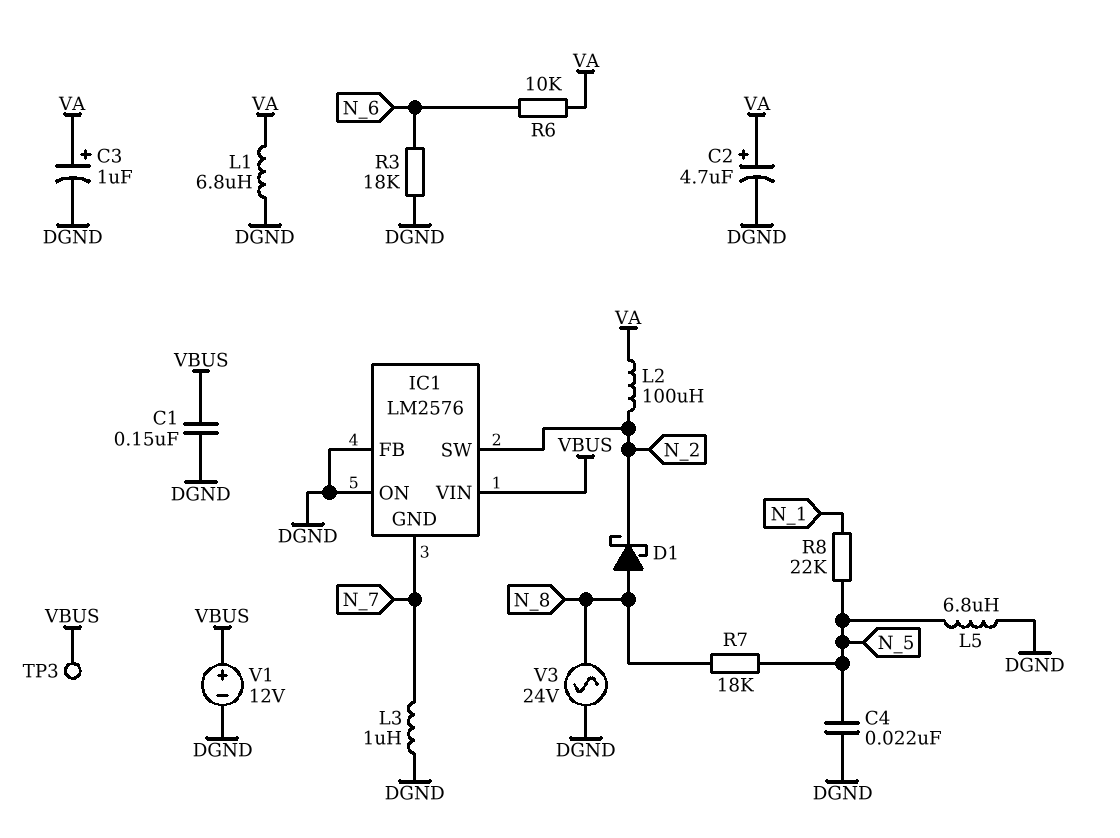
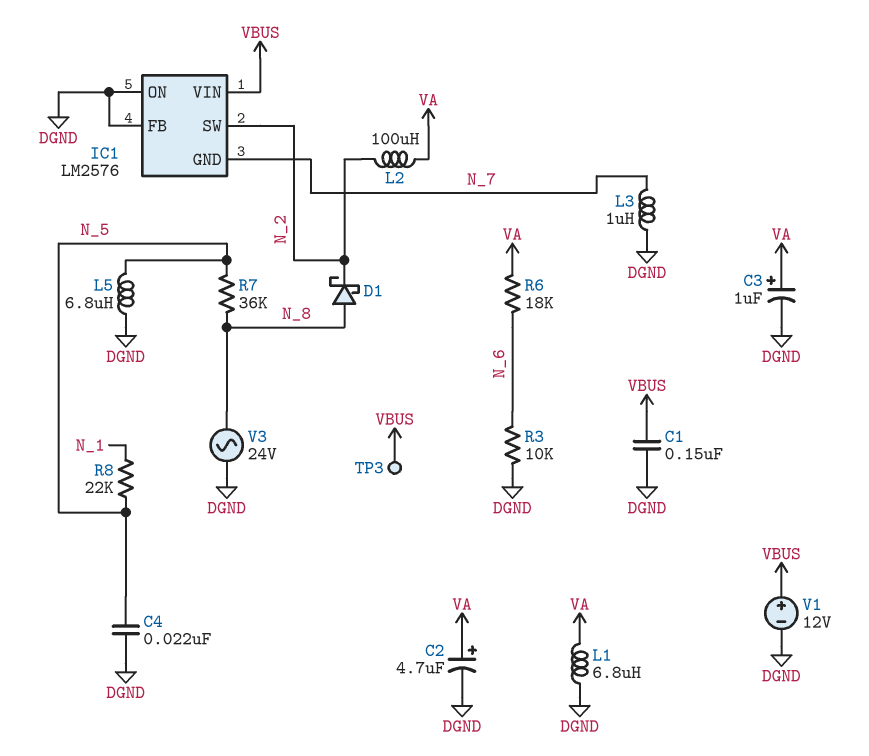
R3: 18k (DGND, N_6) -> 10k (DGND, N_6)
R6: 10k (N_6, VA) -> 18k (N_6, VA)
R7: 18k (N_5, N_8) -> 36k (N_5, N_8)

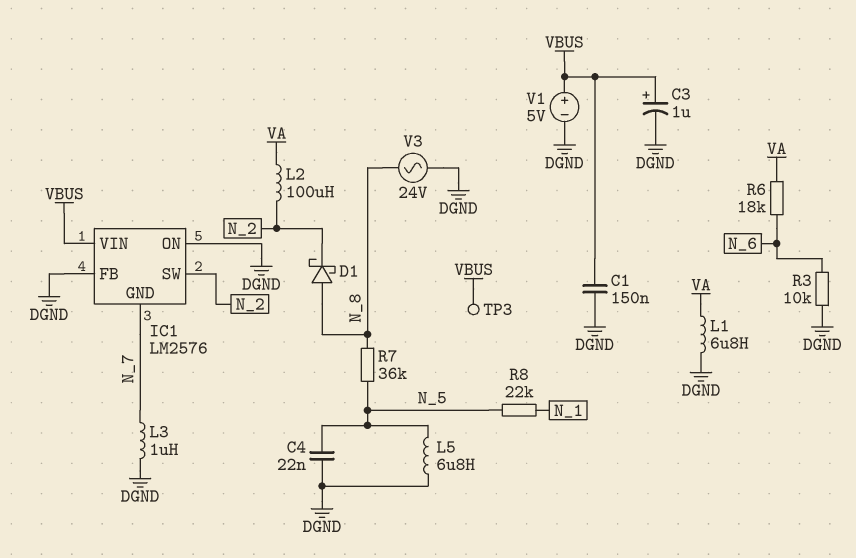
C2: 4.7uF (plus VA, minus DGND) -> none
C3: 1uF (plus VA, minus DGND) -> 1uF (plus VBUS, minus DGND)
V1: 12V (plus VBUS, minus DGND) -> 5V (plus VBUS, minus DGND)

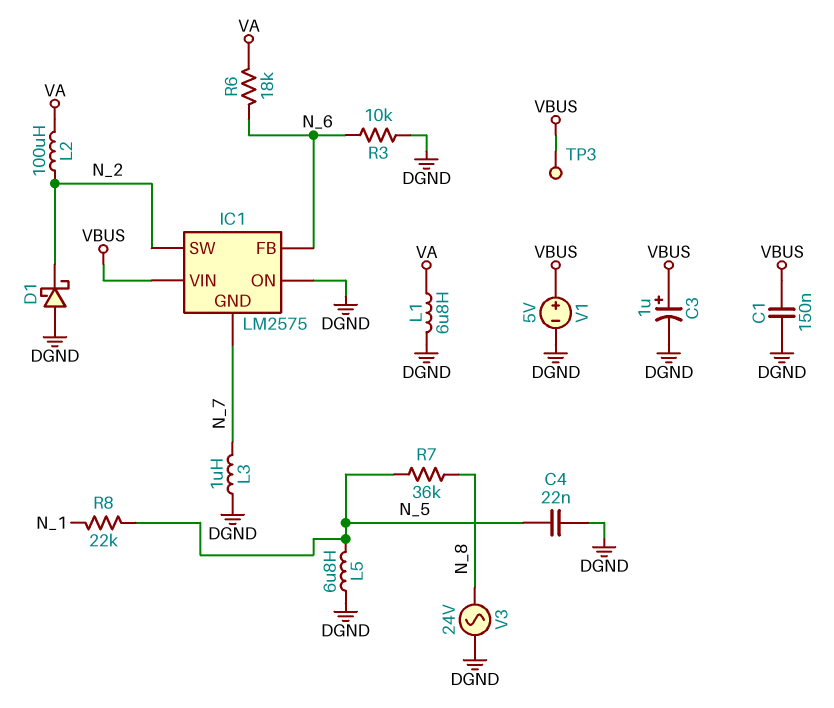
D1: schottky (A N_8, K N_2) -> schottky (A DGND, K N_2)
IC1: LM2576 -> LM2575
IC1 pin FB: DGND -> N_6

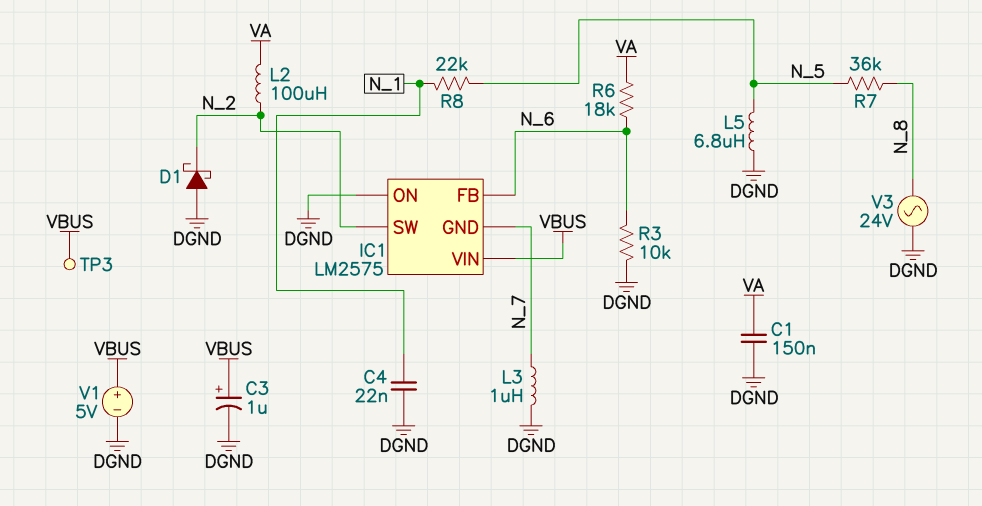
C1: 150nF (DGND, VBUS) -> 150nF (DGND, VA)
C4: 22nF (DGND, N_5) -> 22nF (DGND, N_1)
L1: 6.8uH (DGND, VA) -> none

